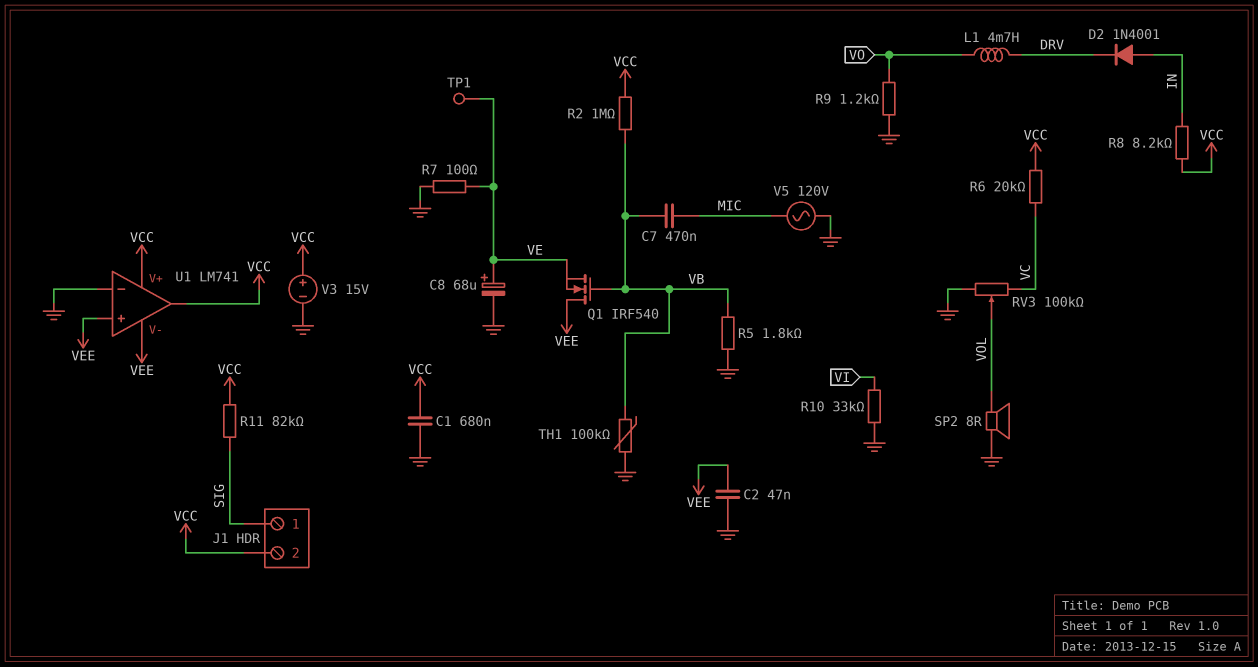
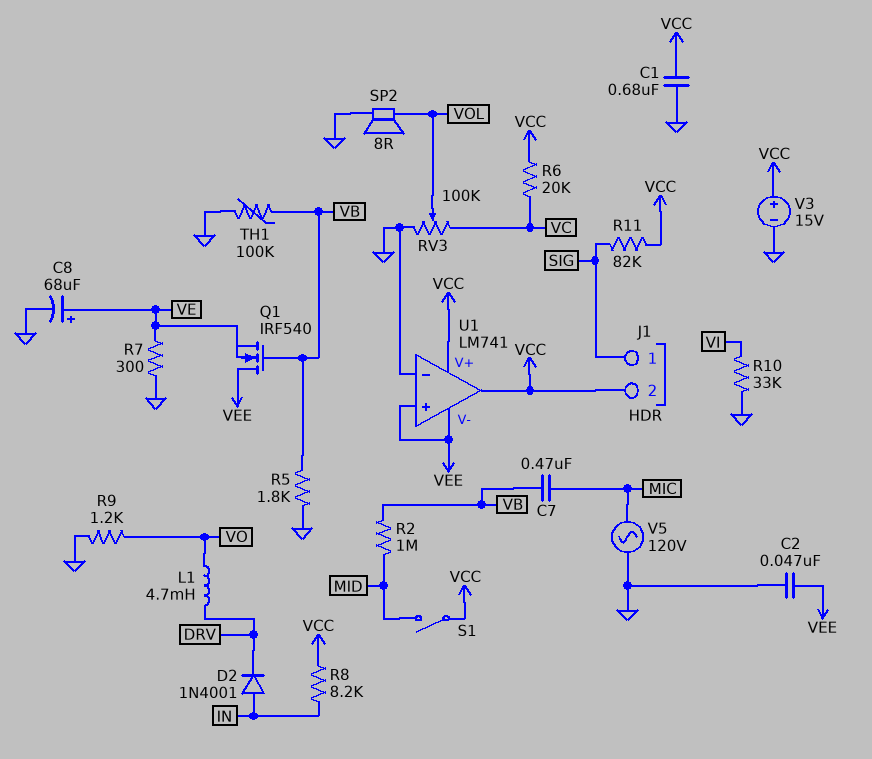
R2: 1M (VB, VCC) -> 1M (MID, VB)
R7: 100 (GND, VE) -> 300 (GND, VE)
S1: none -> switch (MID, VCC)
TP1: test point (VE) -> none

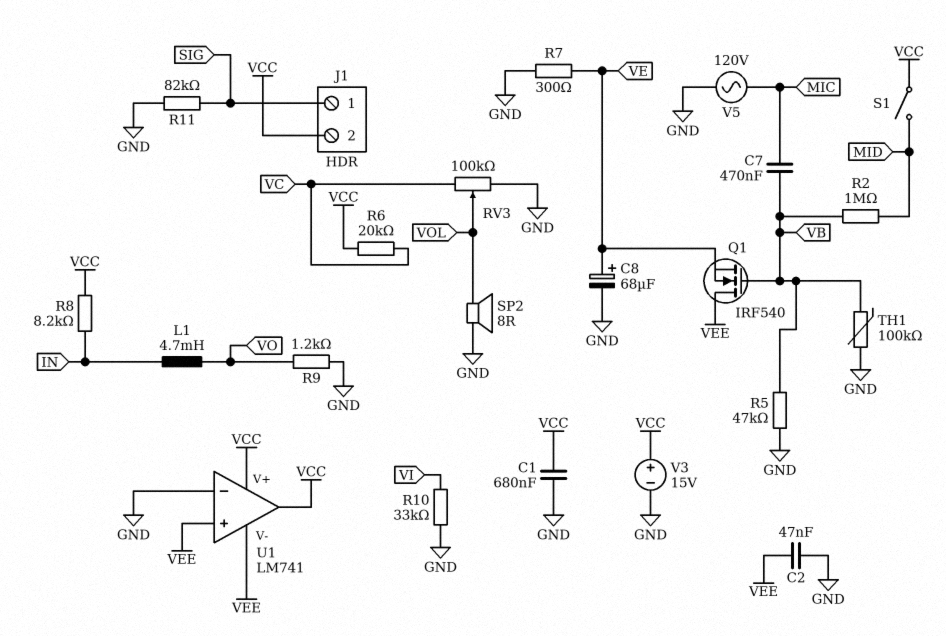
D2: diode 1N4001 (A IN, K DRV) -> none
L1: 4.7mH (DRV, VO) -> 4.7mH (IN, VO)
R5: 1.8k (GND, VB) -> 47k (GND, VB)
R11: 82k (SIG, VCC) -> 82k (GND, SIG)

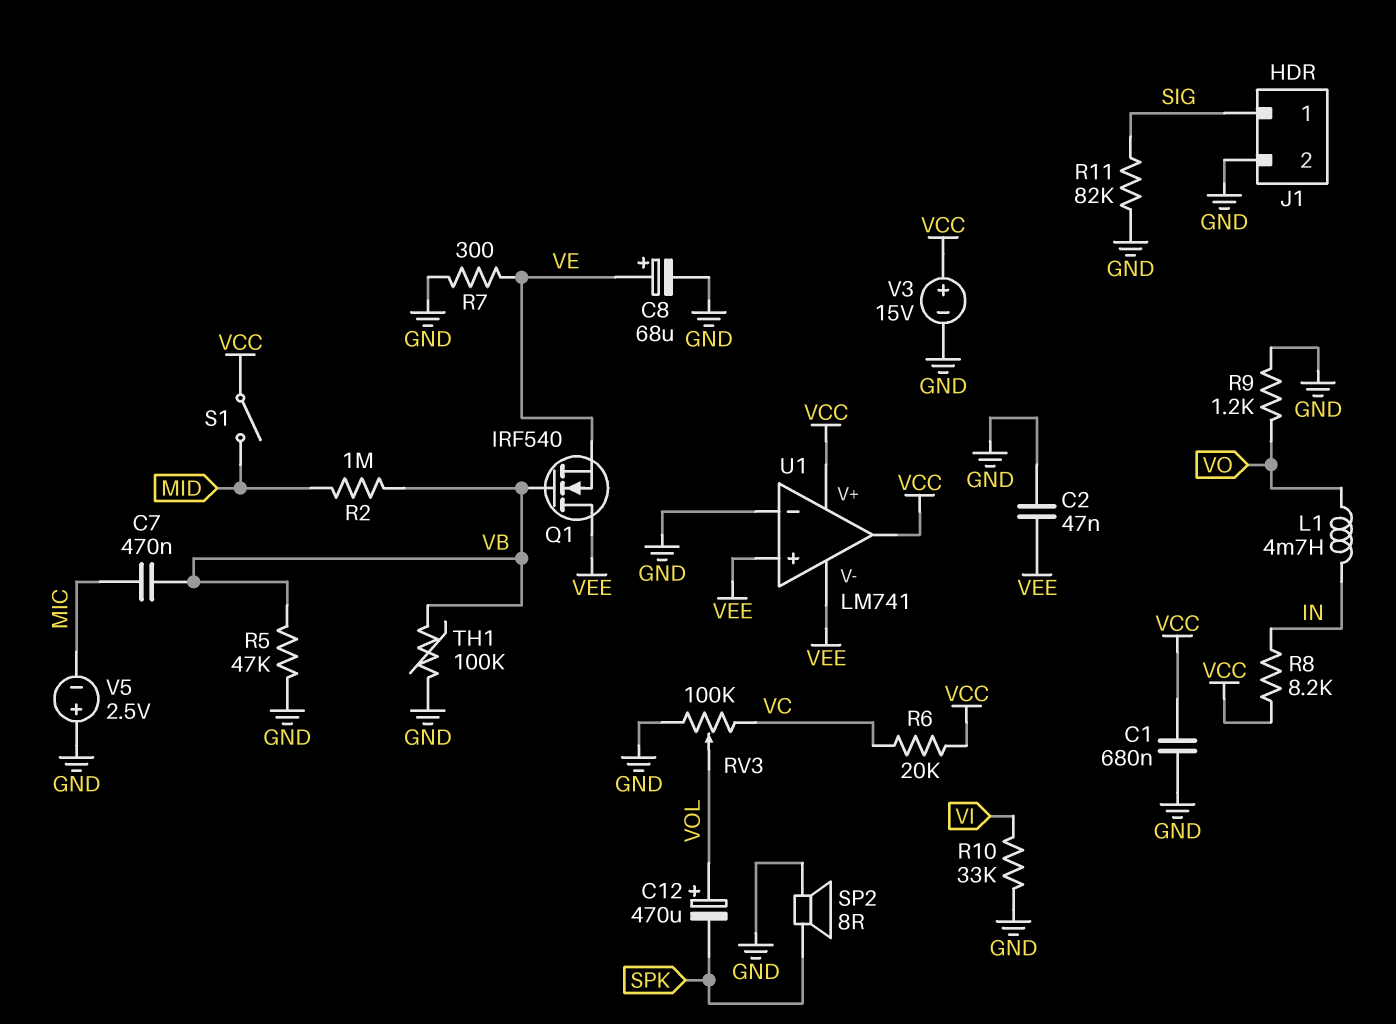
C12: none -> 470uF (plus VOL, minus SPK)
J1 pin 2: VCC -> GND
SP2: speaker 8R (GND, VOL) -> speaker 8R (GND, SPK)
V5: AC 120V (GND, MIC) -> 2.5V (plus GND, minus MIC)

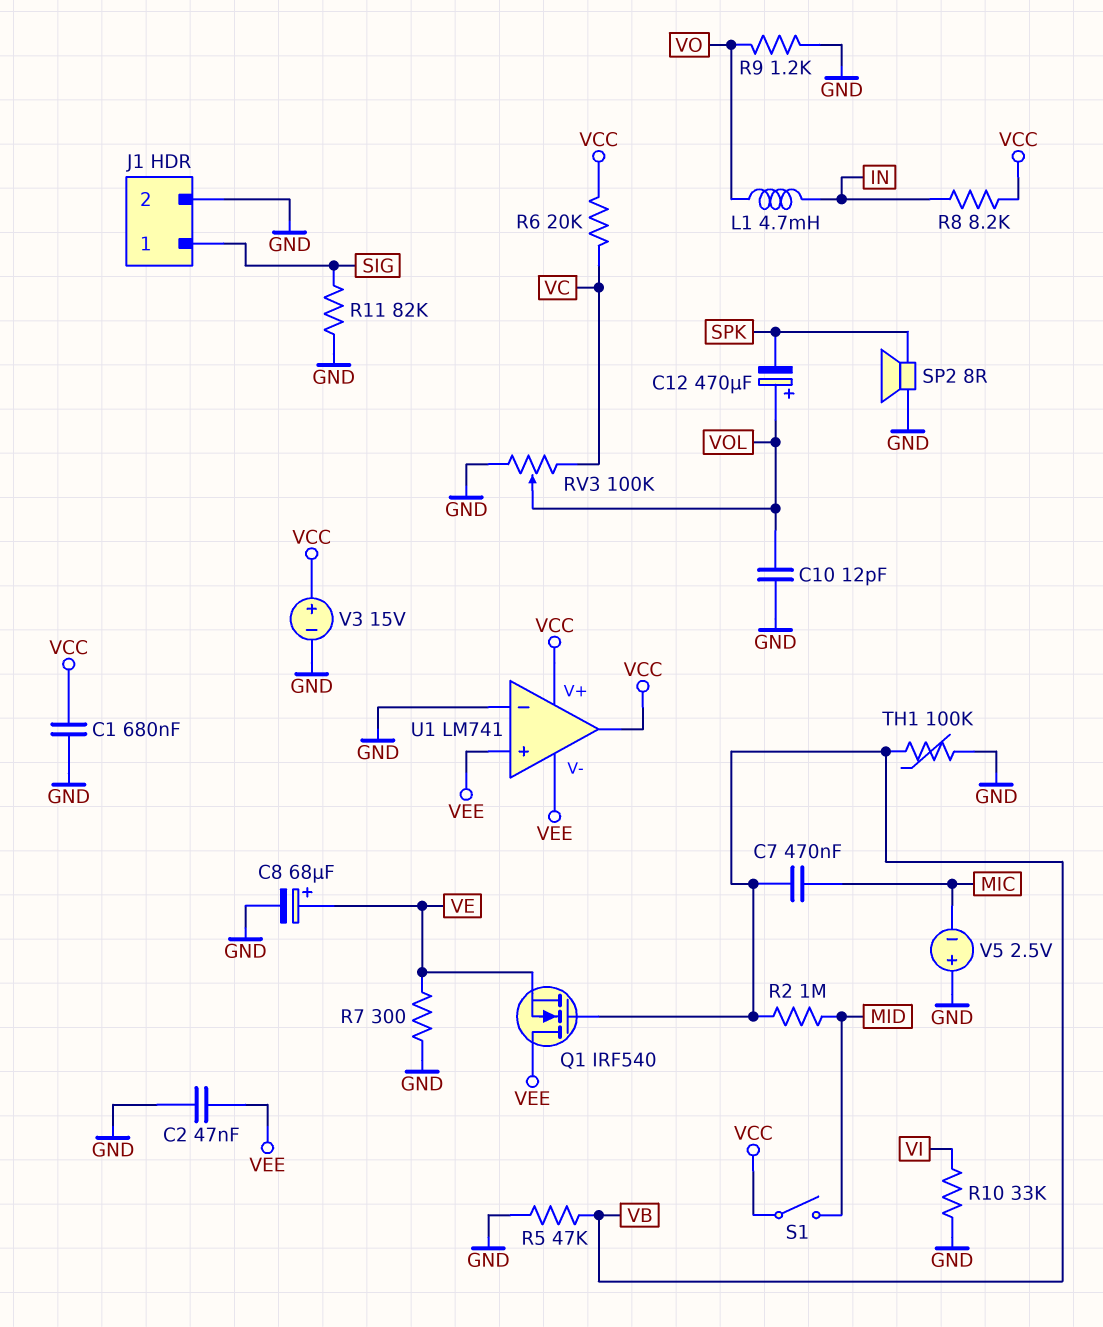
C10: none -> 12pF (GND, VOL)

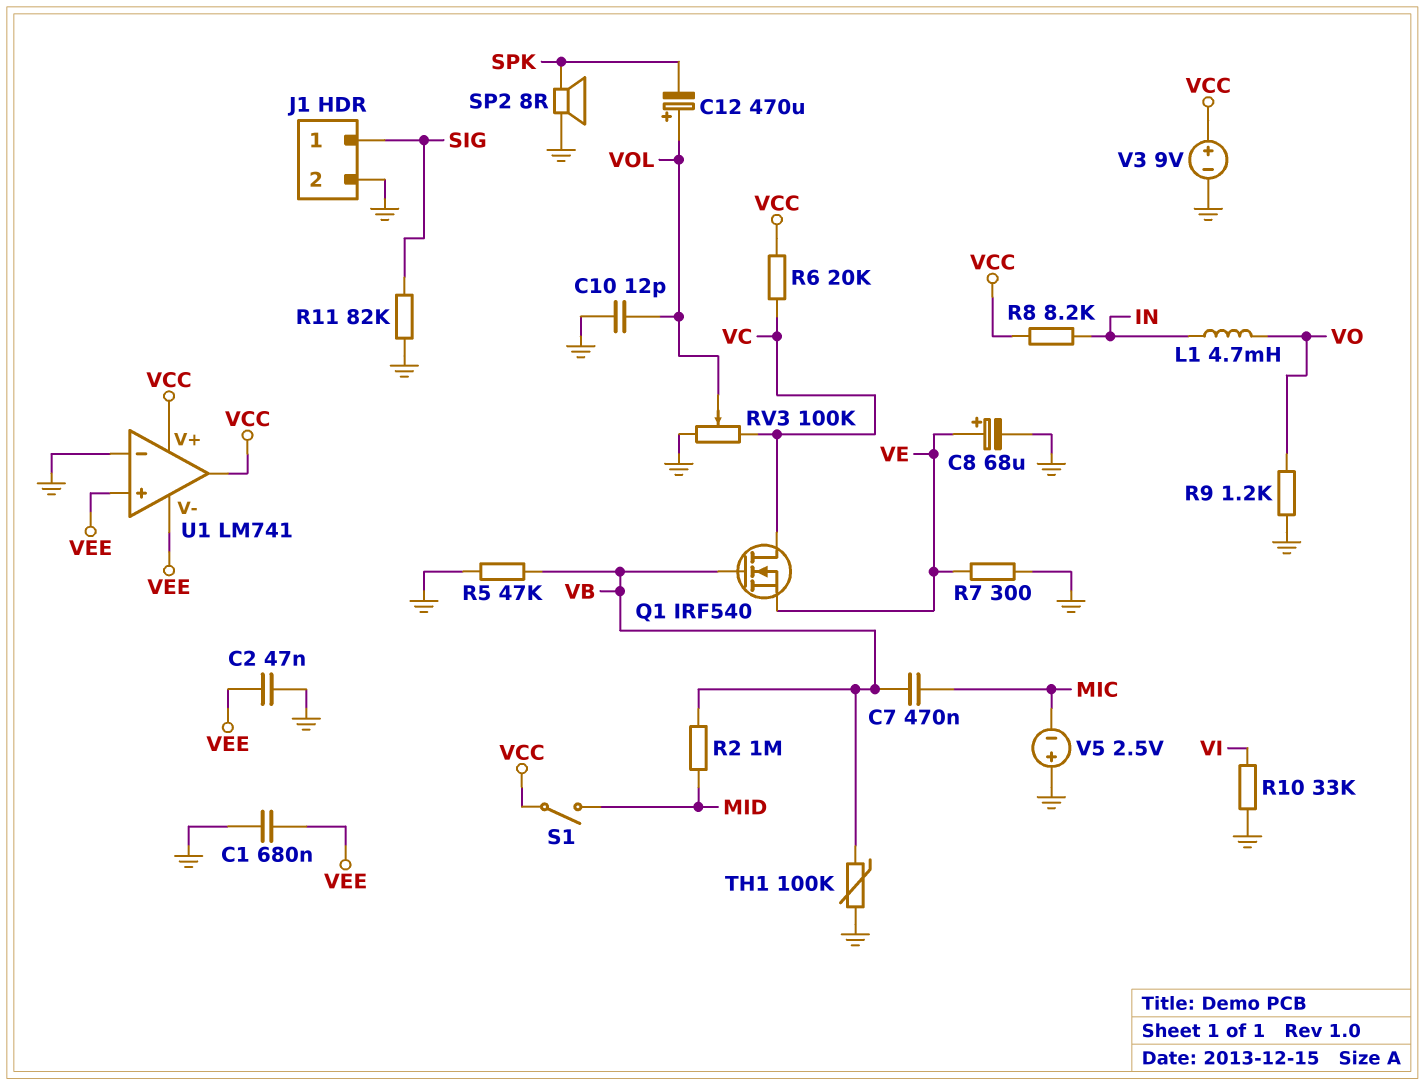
C1: 680nF (GND, VCC) -> 680nF (GND, VEE)
Q1: NMOS IRF540 (G VB, D VEE, S VE) -> NMOS IRF540 (G VB, D VC, S VE)
V3: 15V (plus VCC, minus GND) -> 9V (plus VCC, minus GND)

